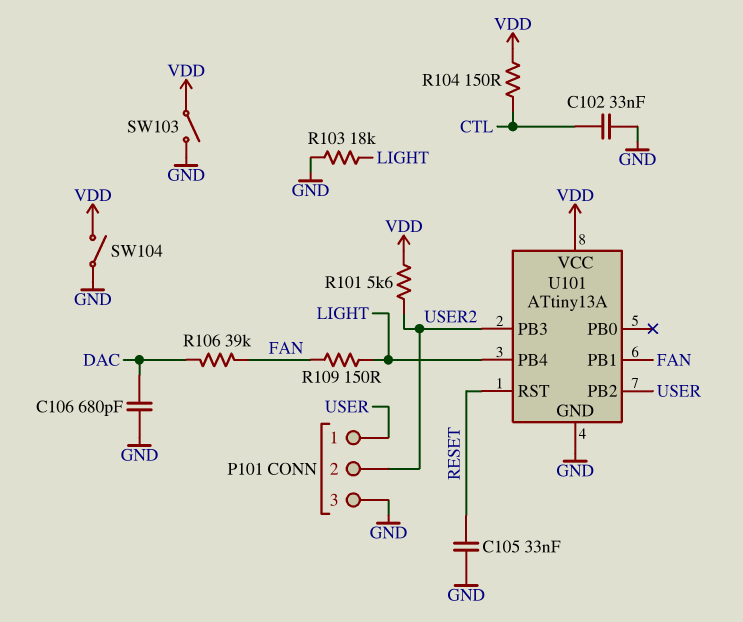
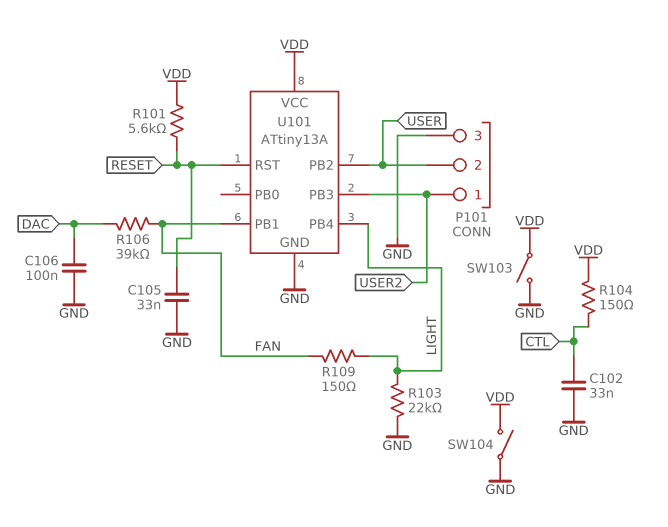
C106: 680pF (DAC, GND) -> 100nF (DAC, GND)
P101 pin 1: USER -> USER2
P101 pin 2: USER2 -> USER
R101: 5.6k (USER2, VDD) -> 5.6k (RESET, VDD)
R103: 18k (GND, LIGHT) -> 22k (GND, LIGHT)

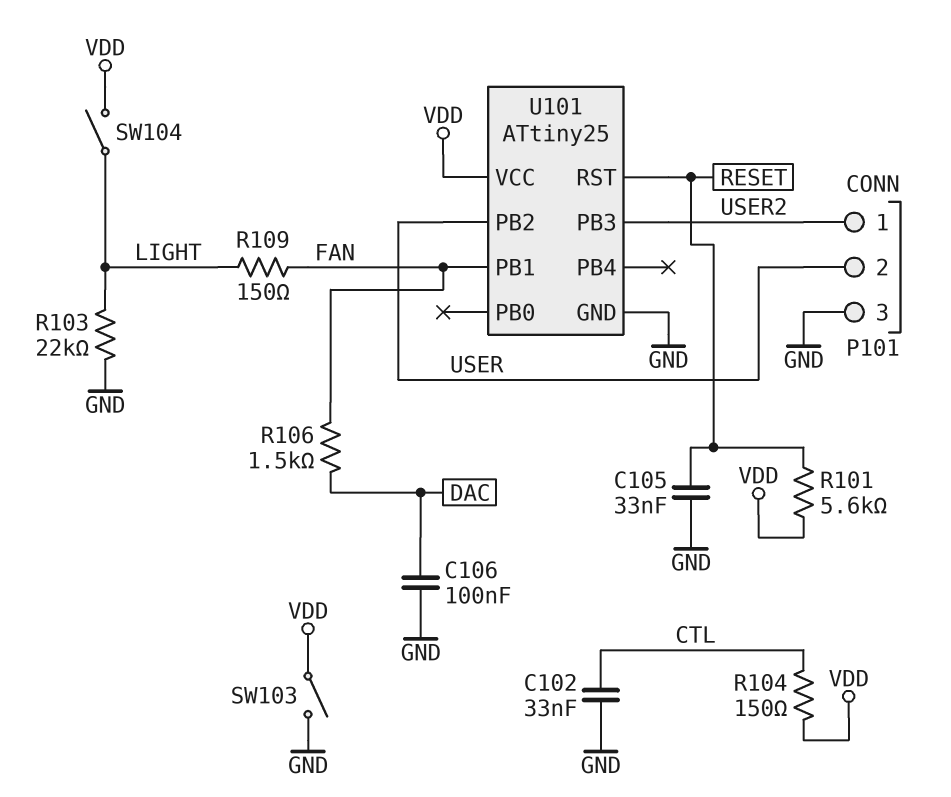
R106: 39k (DAC, FAN) -> 1.5k (DAC, FAN)
SW104: switch (GND, VDD) -> switch (LIGHT, VDD)
U101: ATtiny13A -> ATtiny25
U101 pin PB4: LIGHT -> none

